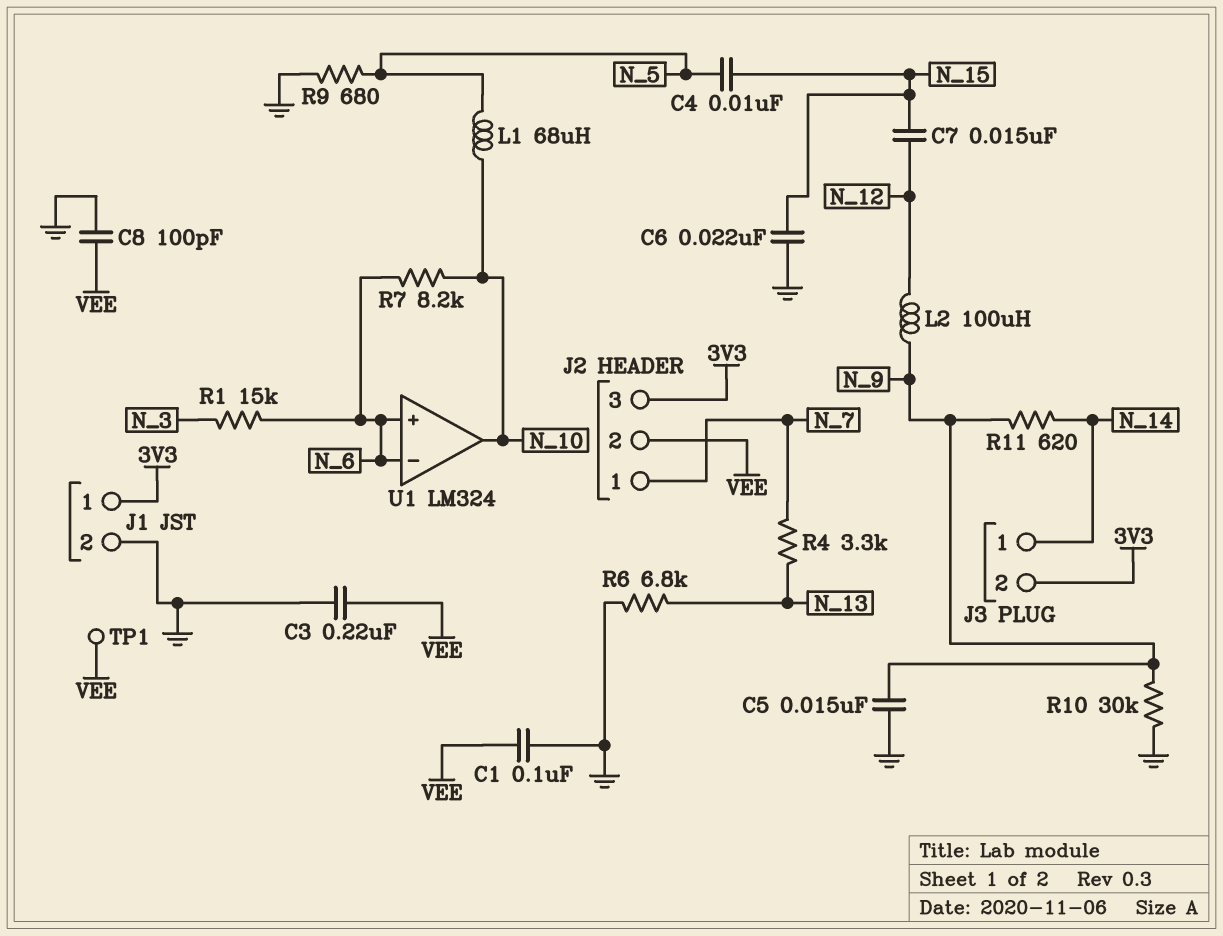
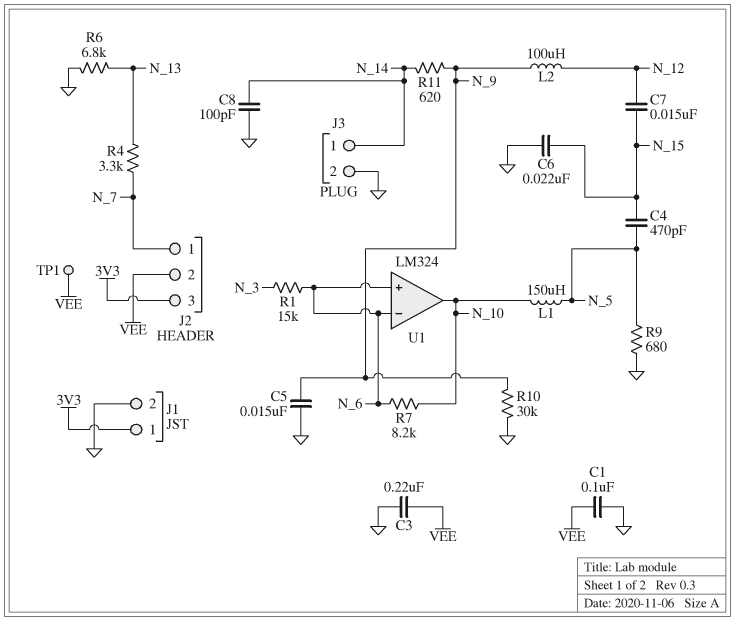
C4: 10nF (N_5, N_15) -> 470pF (N_5, N_15)
C8: 100pF (GND, VEE) -> 100pF (GND, N_14)
J3 pin 2: 3V3 -> GND
L1: 68uH (N_5, N_10) -> 150uH (N_5, N_10)

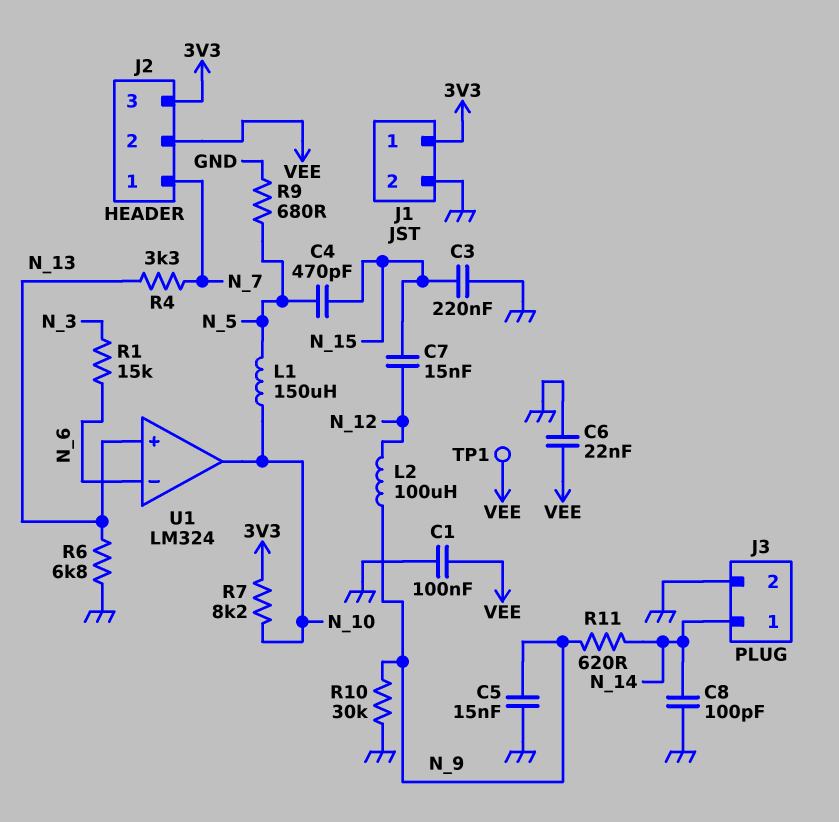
C3: 220nF (GND, VEE) -> 220nF (GND, N_15)
C6: 22nF (GND, N_15) -> 22nF (GND, VEE)
R7: 8.2k (N_6, N_10) -> 8.2k (3V3, N_10)
U1 pin in+: N_6 -> N_13

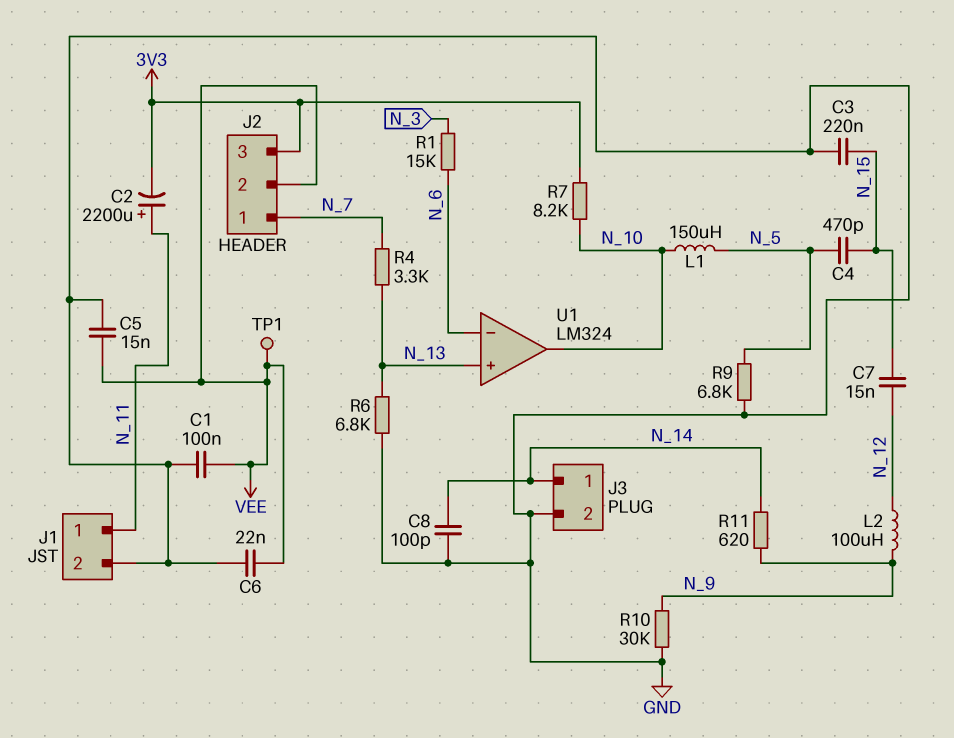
C2: none -> 2200uF (plus N_11, minus 3V3)
C5: 15nF (GND, N_9) -> 15nF (GND, VEE)
J1 pin 1: 3V3 -> N_11
R9: 680 (GND, N_5) -> 6.8k (GND, N_5)

